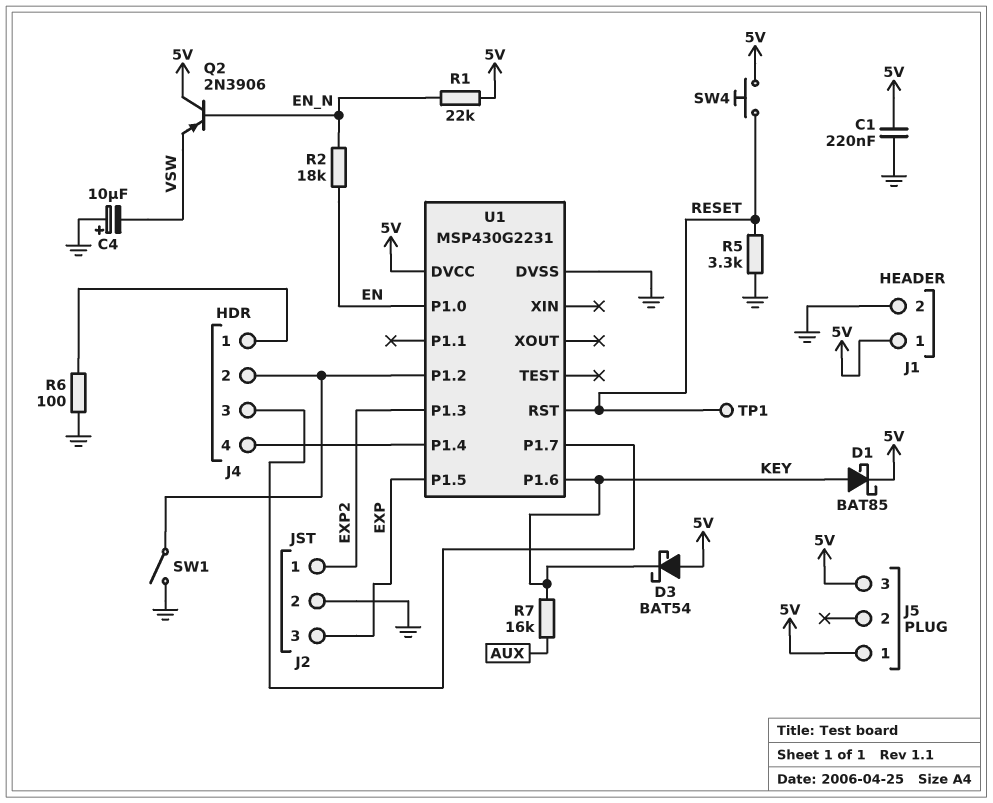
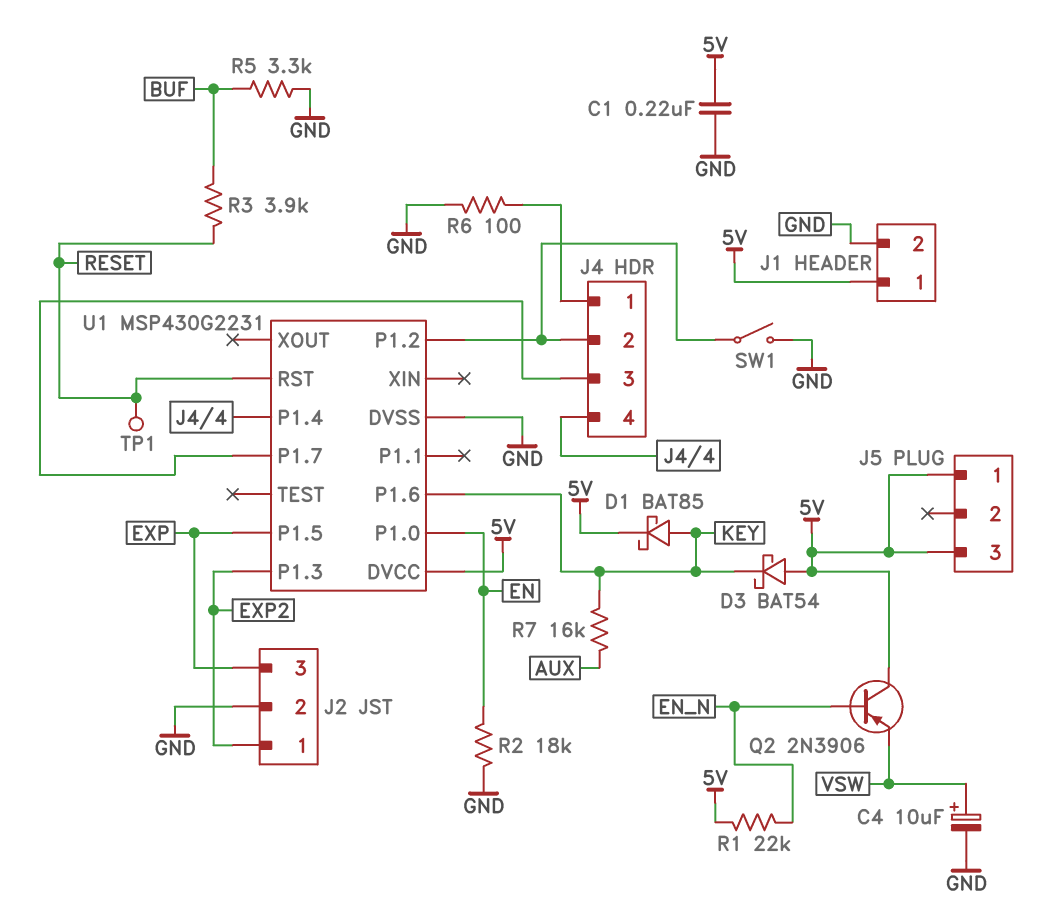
C4: 10uF (plus GND, minus VSW) -> 10uF (plus VSW, minus GND)
R2: 18k (EN, EN_N) -> 18k (EN, GND)
R3: none -> 3.9k (BUF, RESET)
R5: 3.3k (GND, RESET) -> 3.3k (BUF, GND)
SW4: button (5V, RESET) -> none

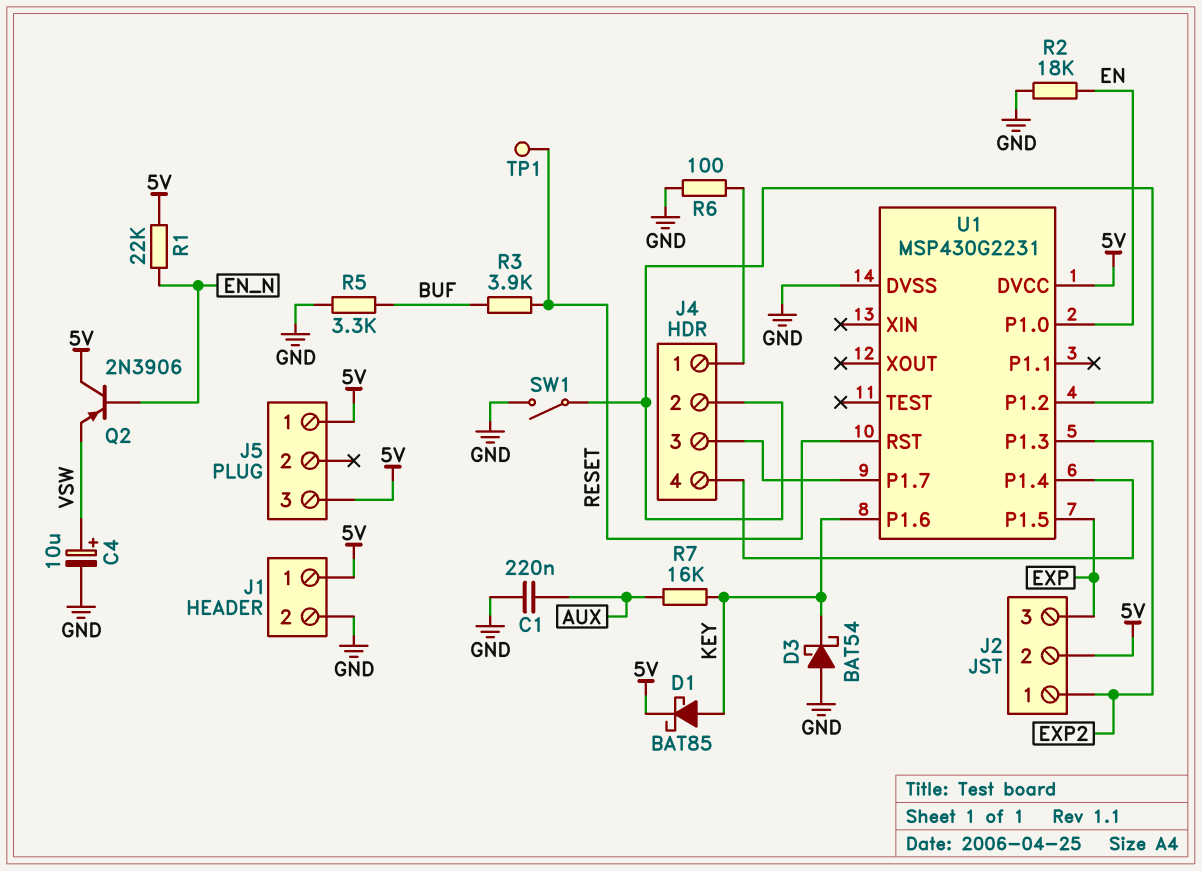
C1: 220nF (5V, GND) -> 220nF (AUX, GND)
D3: schottky BAT54 (A 5V, K KEY) -> schottky BAT54 (A GND, K KEY)
J2 pin 2: GND -> 5V

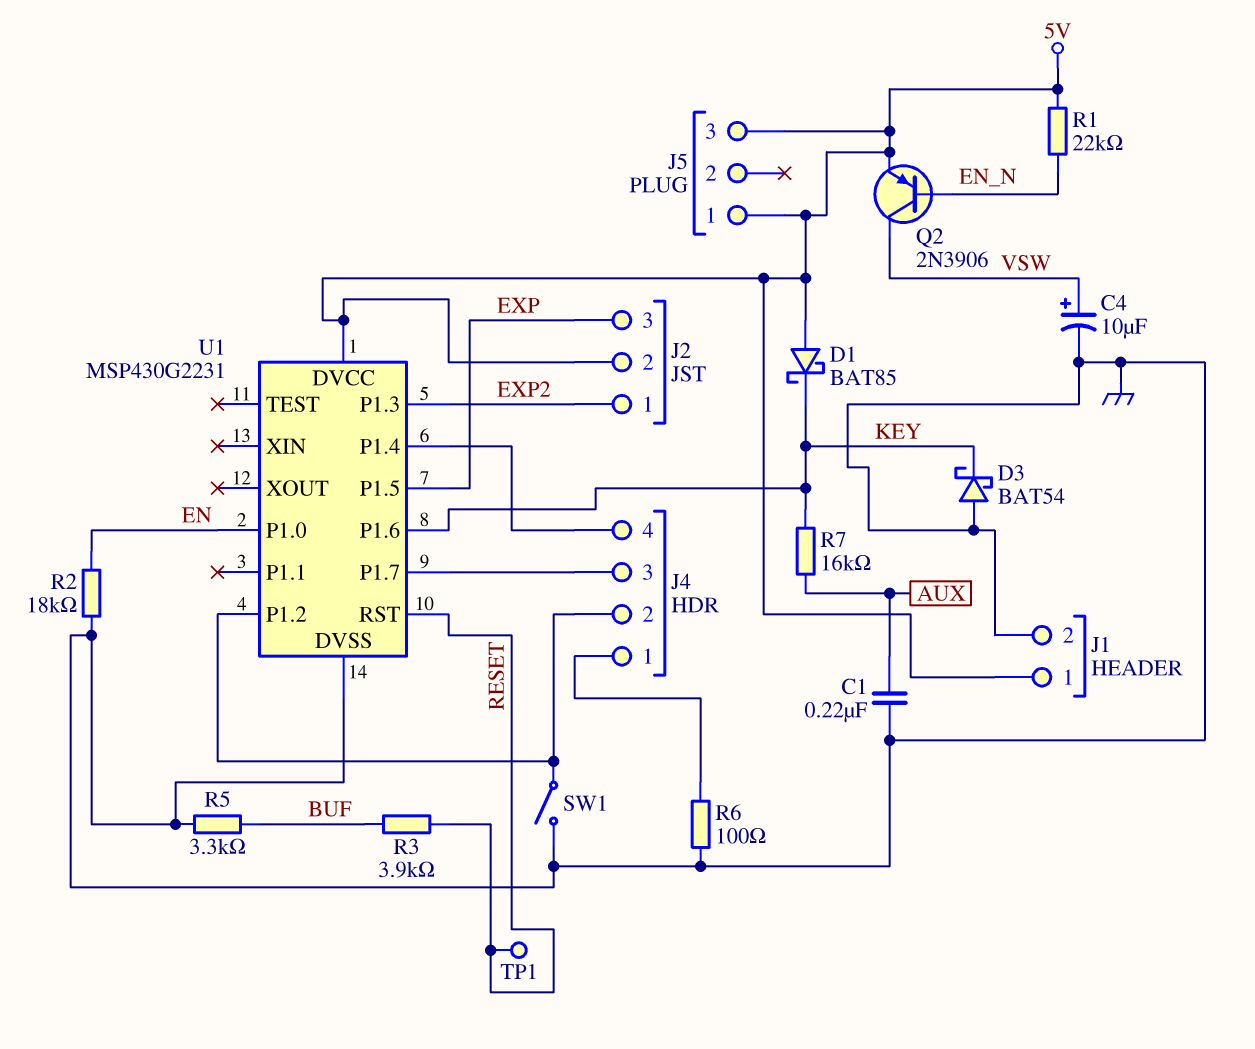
D1: schottky BAT85 (A KEY, K 5V) -> schottky BAT85 (A 5V, K KEY)
Q2: PNP 2N3906 (B EN_N, C 5V, E VSW) -> PNP 2N3906 (B EN_N, C VSW, E 5V)

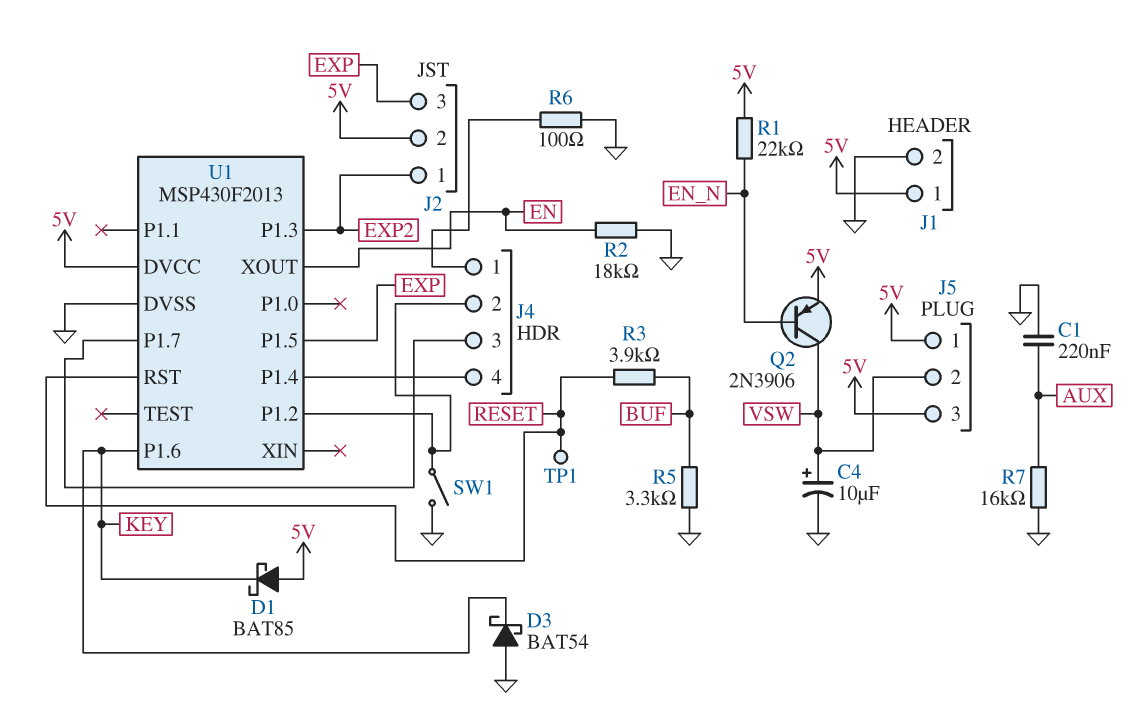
J5 pin 2: none -> VSW
R7: 16k (AUX, KEY) -> 16k (AUX, GND)
U1: MSP430G2231 -> MSP430F2013
U1 pin P1.0: EN -> none
U1 pin XOUT: none -> EN

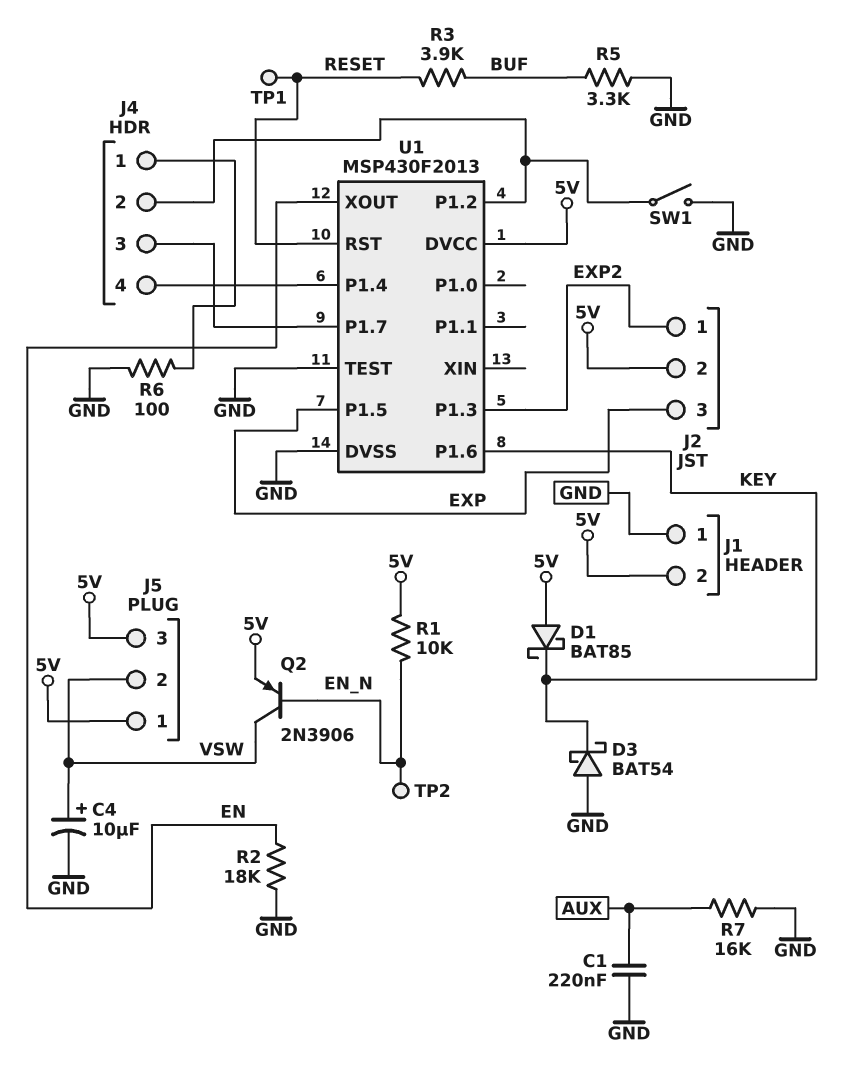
J1 pin 1: 5V -> GND
J1 pin 2: GND -> 5V
R1: 22k (5V, EN_N) -> 10k (5V, EN_N)
TP2: none -> test point (EN_N)
U1 pin TEST: none -> GND

